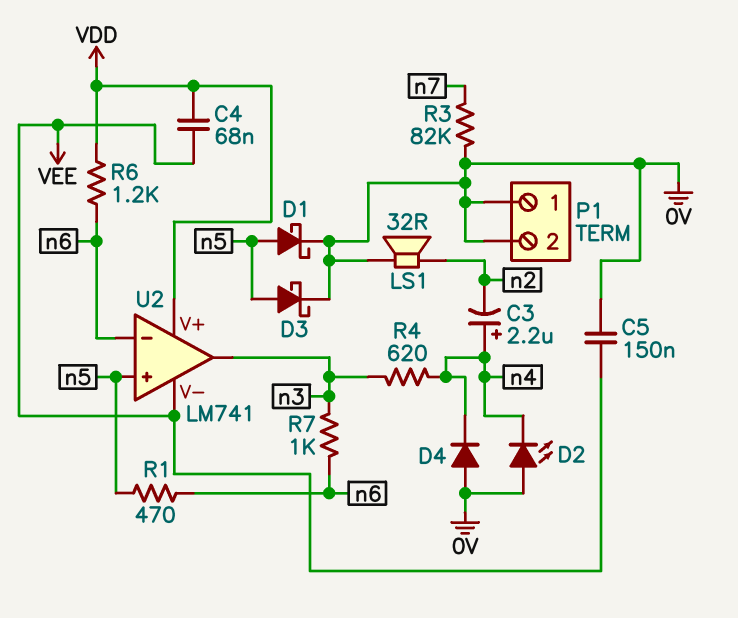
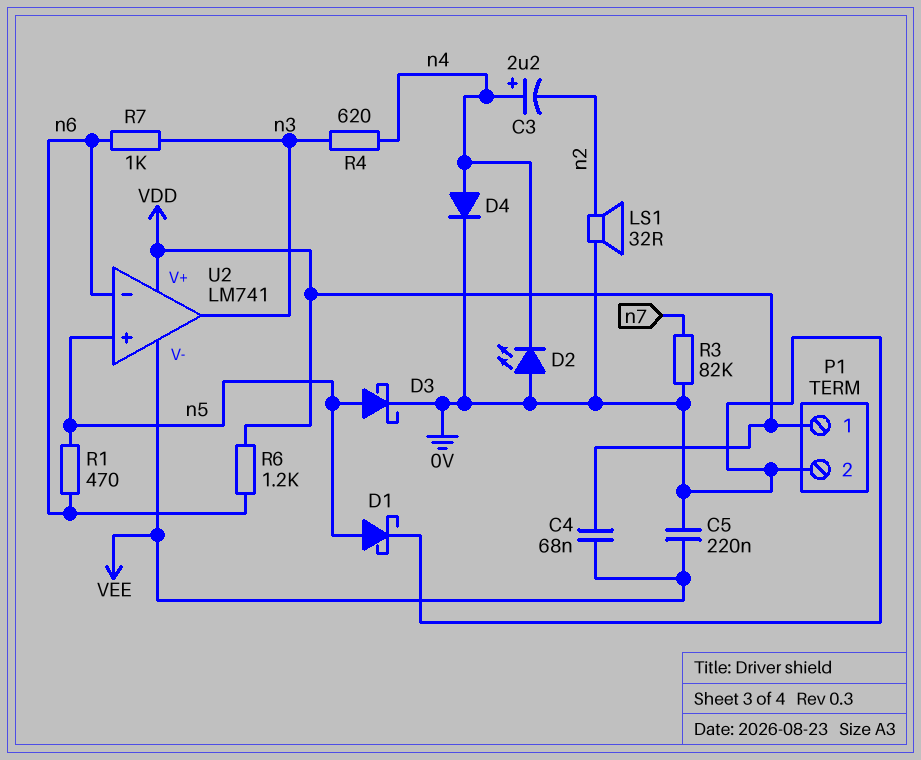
C5: 150nF (0V, VEE) -> 220nF (0V, VEE)
D4: diode (A 0V, K n4) -> diode (A n4, K 0V)
P1 pin 1: 0V -> VDD

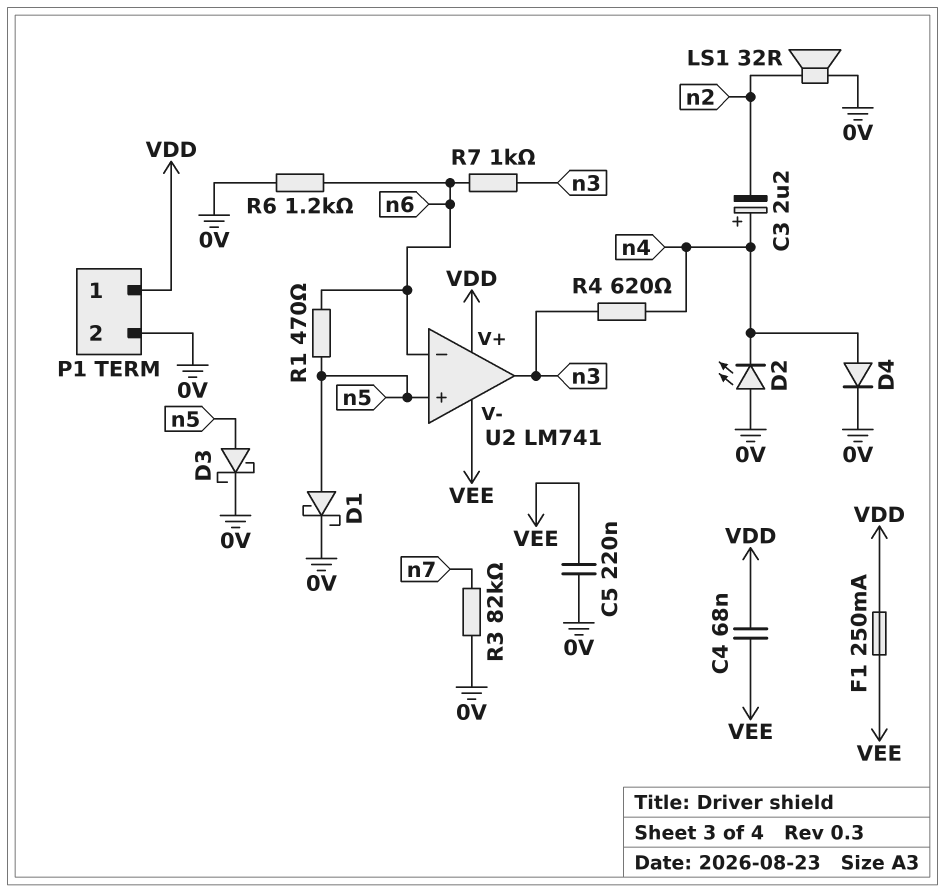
F1: none -> 250mA (VDD, VEE)
R6: 1.2k (VDD, n6) -> 1.2k (0V, n6)

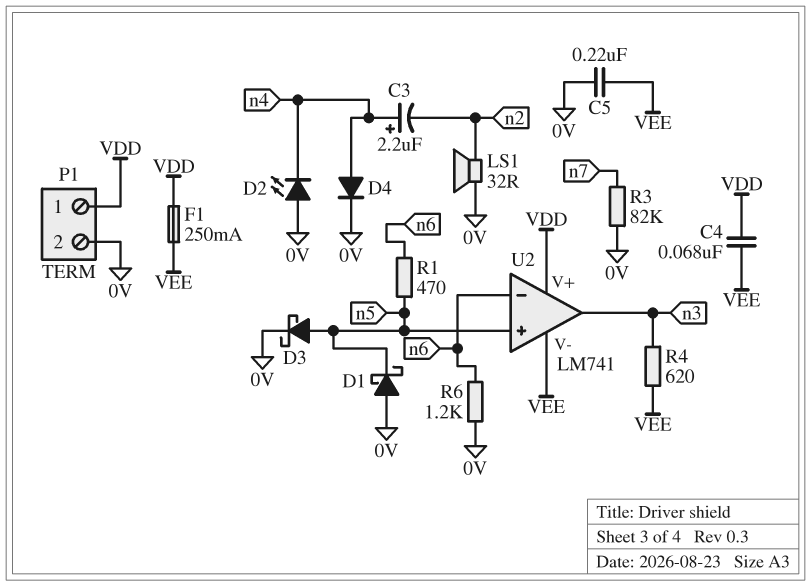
D1: schottky (A n5, K 0V) -> schottky (A 0V, K n5)
R4: 620 (n3, n4) -> 620 (VEE, n3)
R7: 1k (n3, n6) -> none

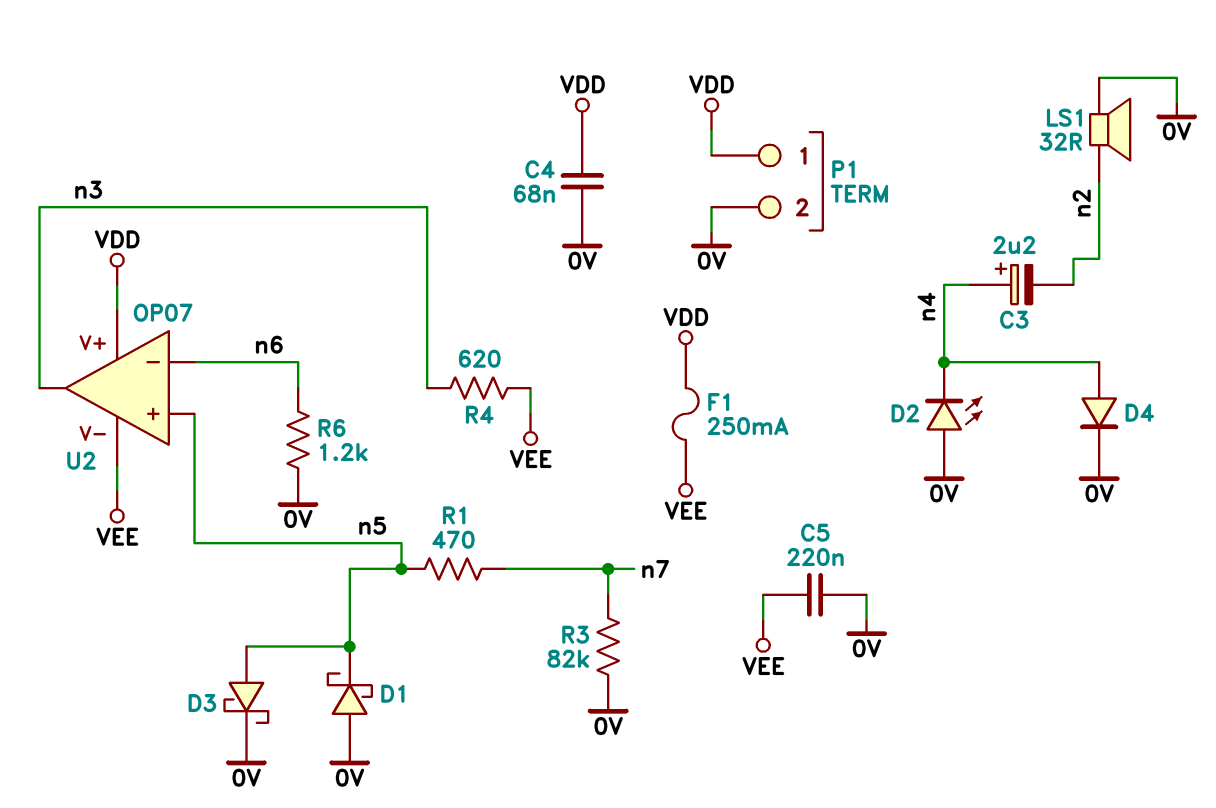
C4: 68nF (VDD, VEE) -> 68nF (0V, VDD)
R1: 470 (n5, n6) -> 470 (n5, n7)
U2: LM741 -> OP07

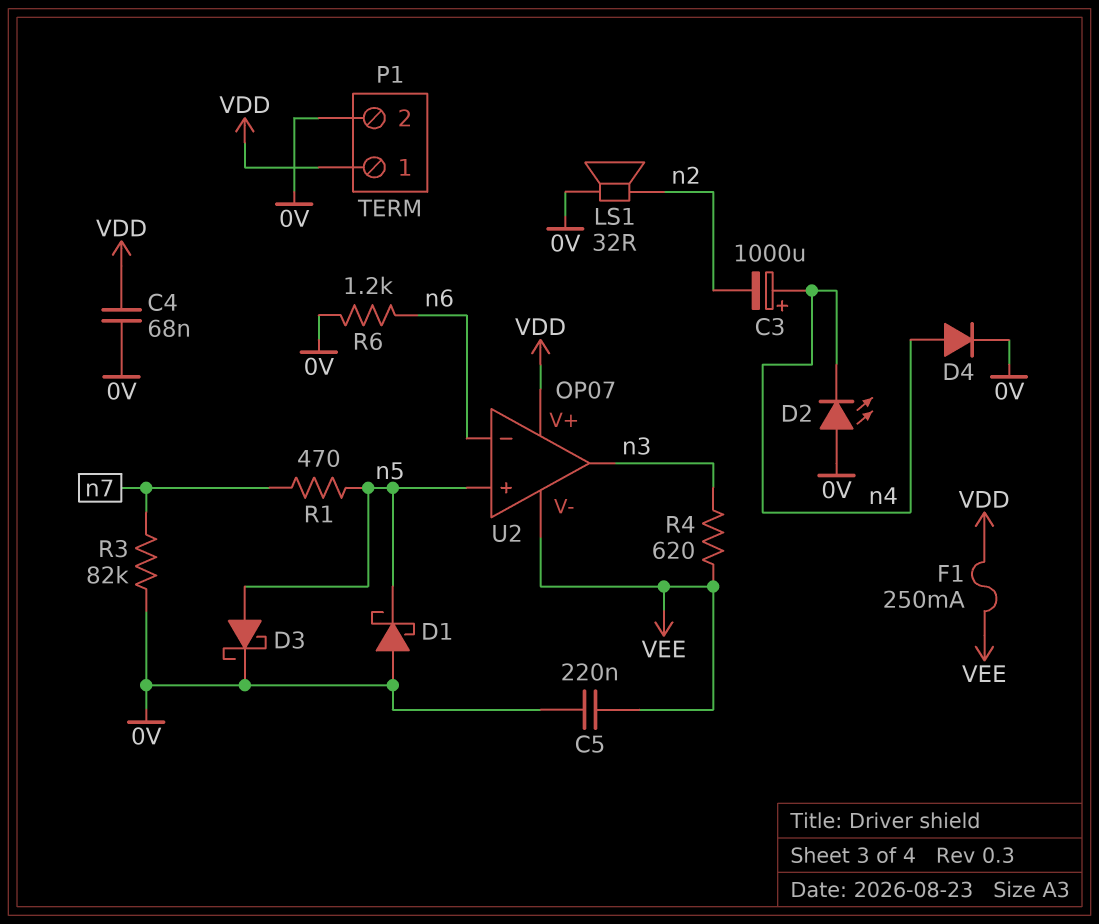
C3: 2.2uF (plus n4, minus n2) -> 1000uF (plus n4, minus n2)

